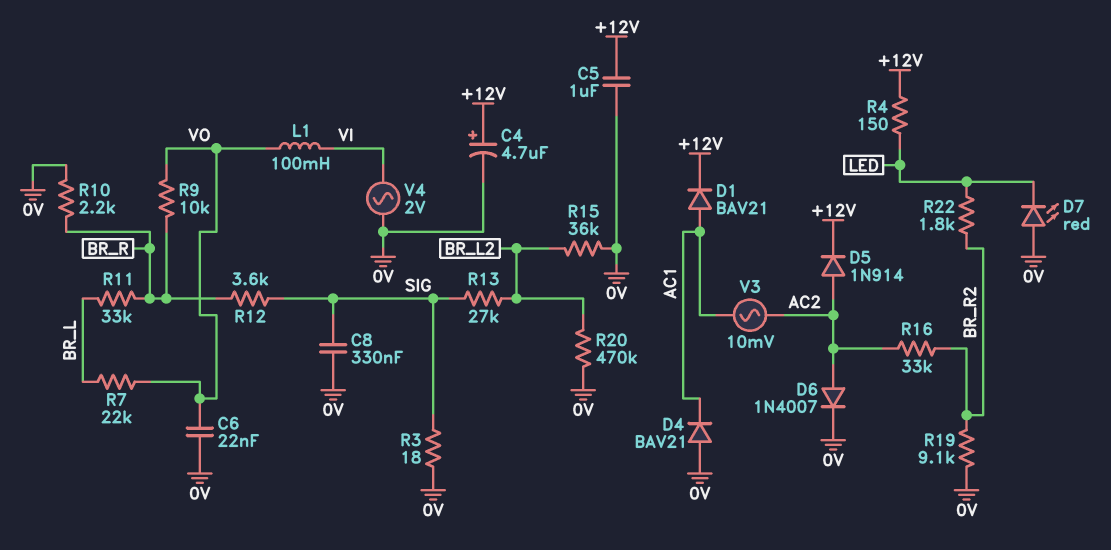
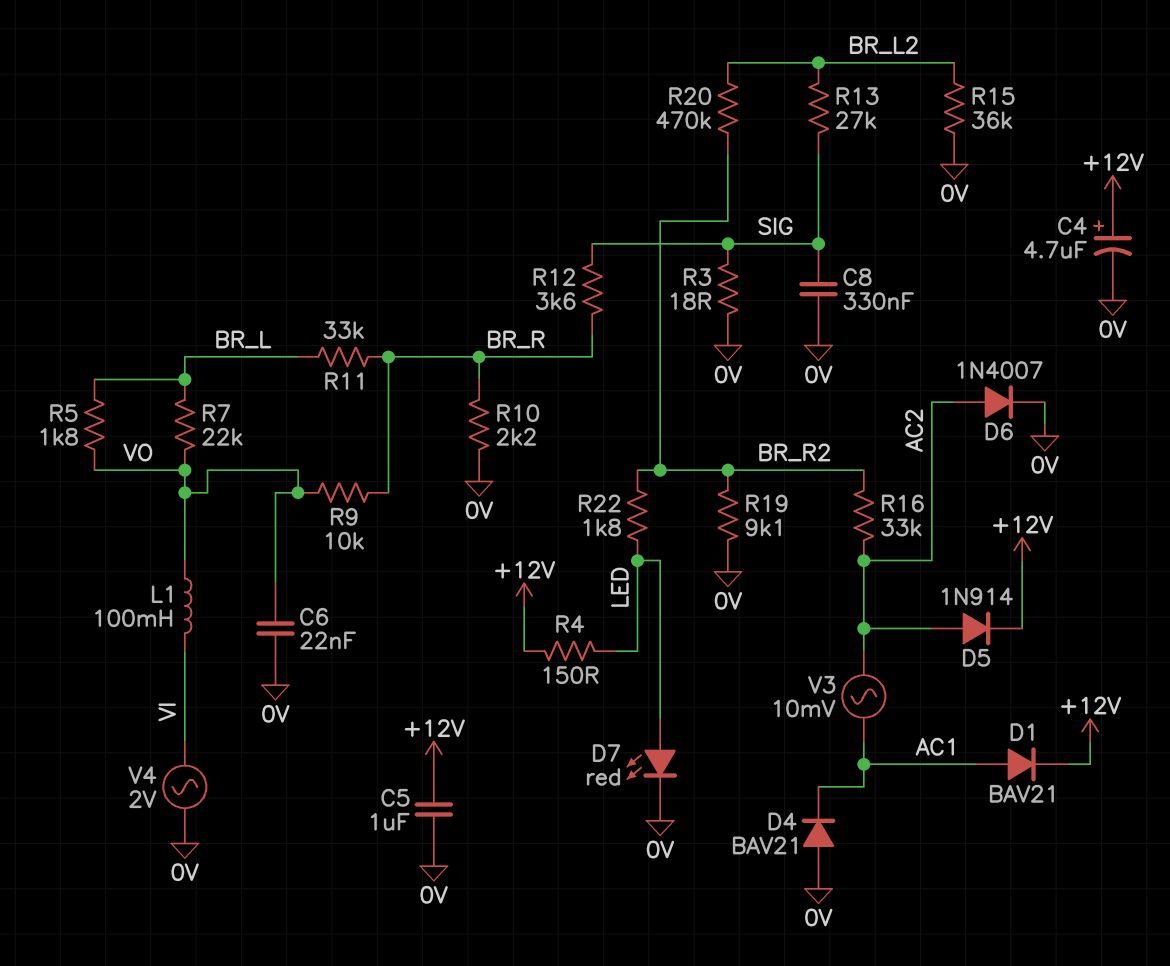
D7: LED red (A 0V, K LED) -> LED red (A LED, K 0V)
R5: none -> 1.8k (BR_L, VO)
R20: 470k (0V, BR_L2) -> 470k (BR_L2, BR_R2)

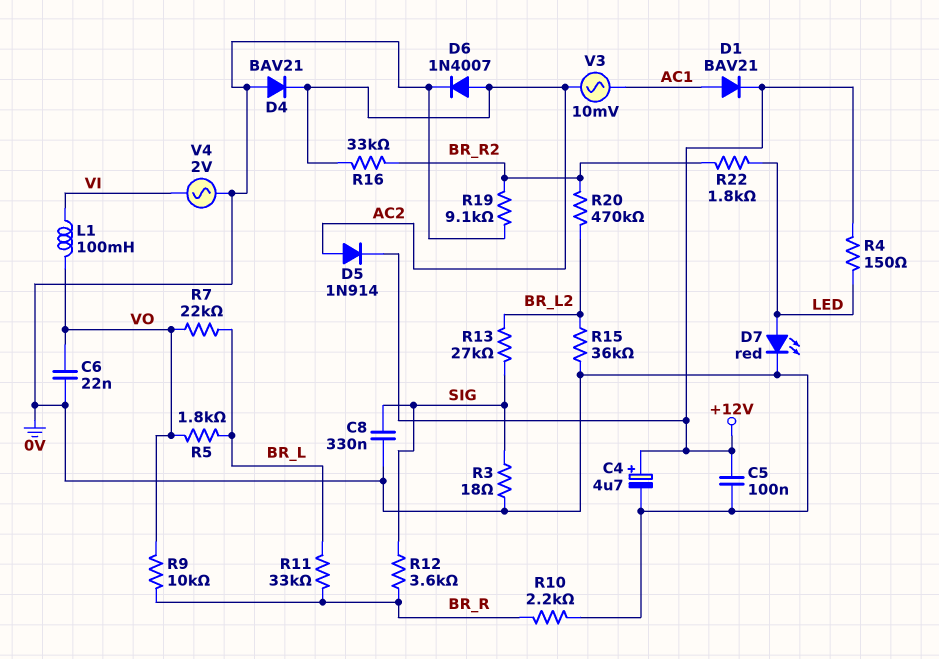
C5: 1uF (+12V, 0V) -> 100nF (+12V, 0V)
D4: diode BAV21 (A 0V, K AC1) -> diode BAV21 (A 0V, K AC2)

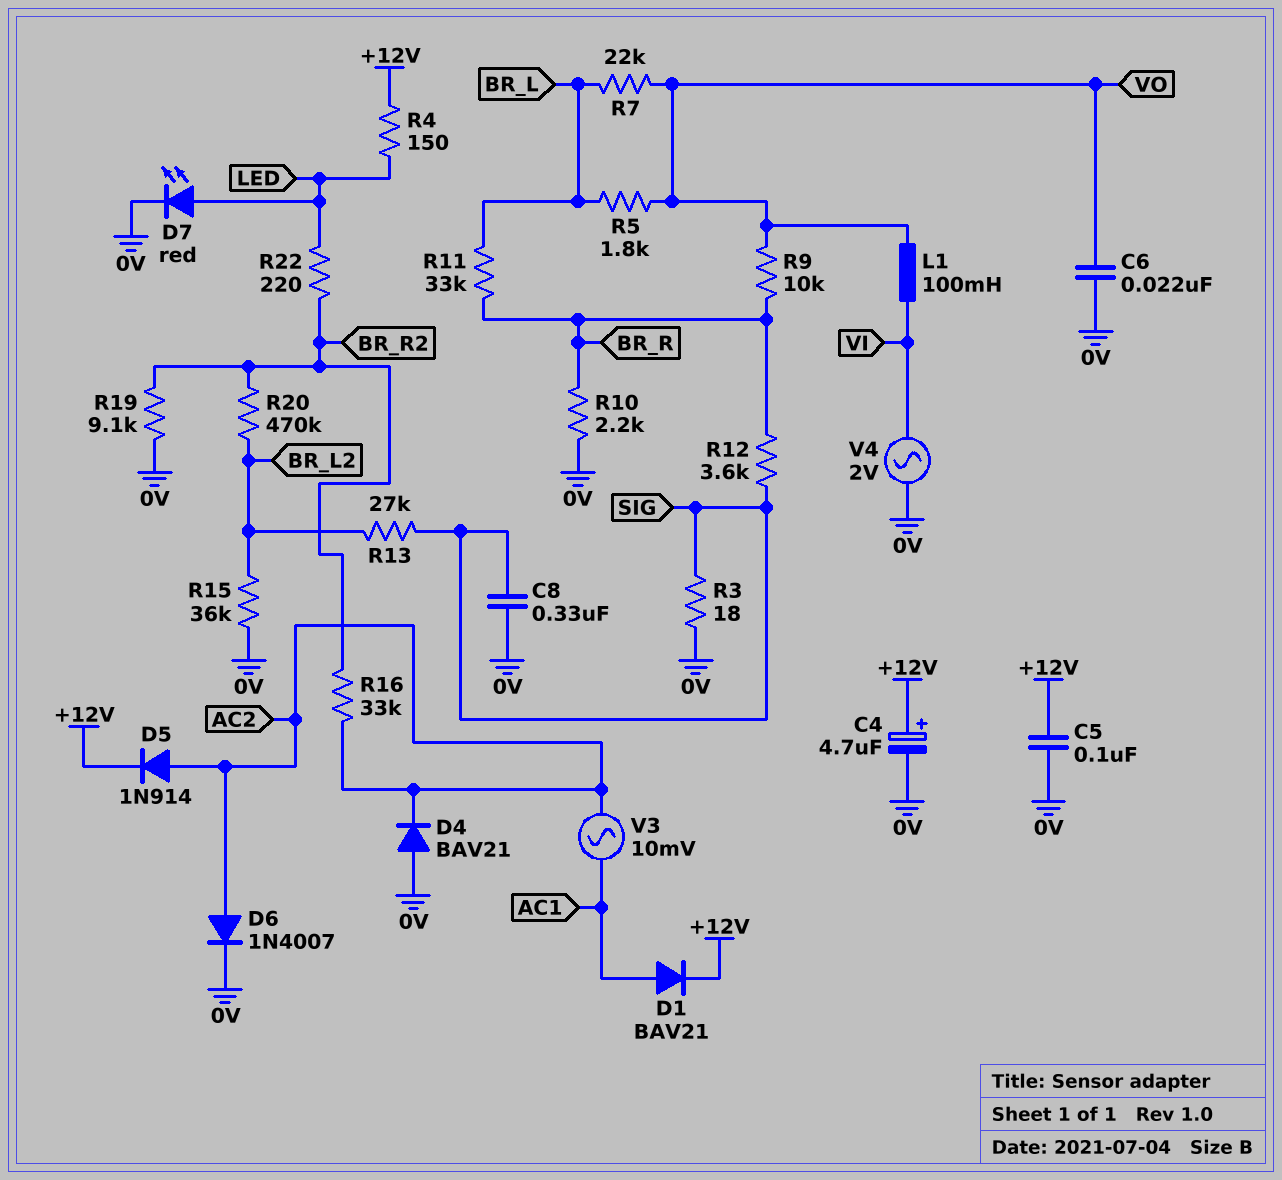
R22: 1.8k (BR_R2, LED) -> 220 (BR_R2, LED)

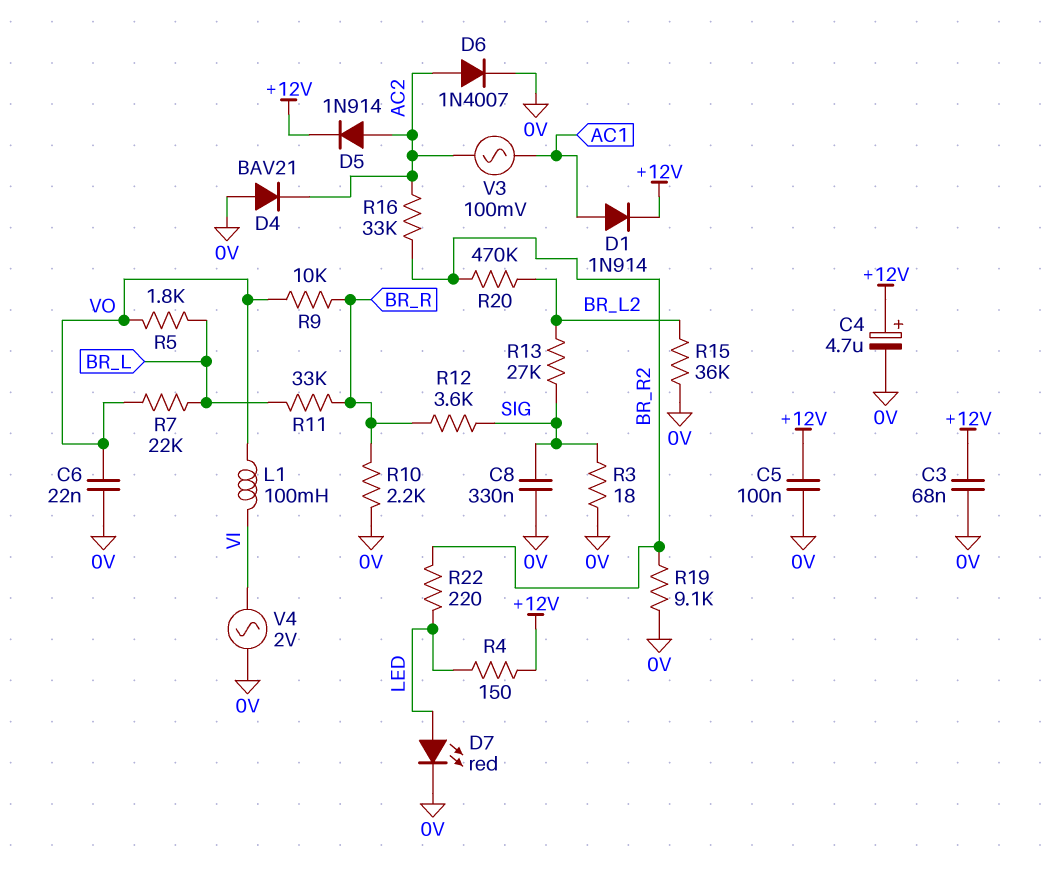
C3: none -> 68nF (+12V, 0V)
D1: diode BAV21 (A AC1, K +12V) -> diode 1N914 (A AC1, K +12V)
V3: AC 10mV (AC1, AC2) -> AC 100mV (AC1, AC2)

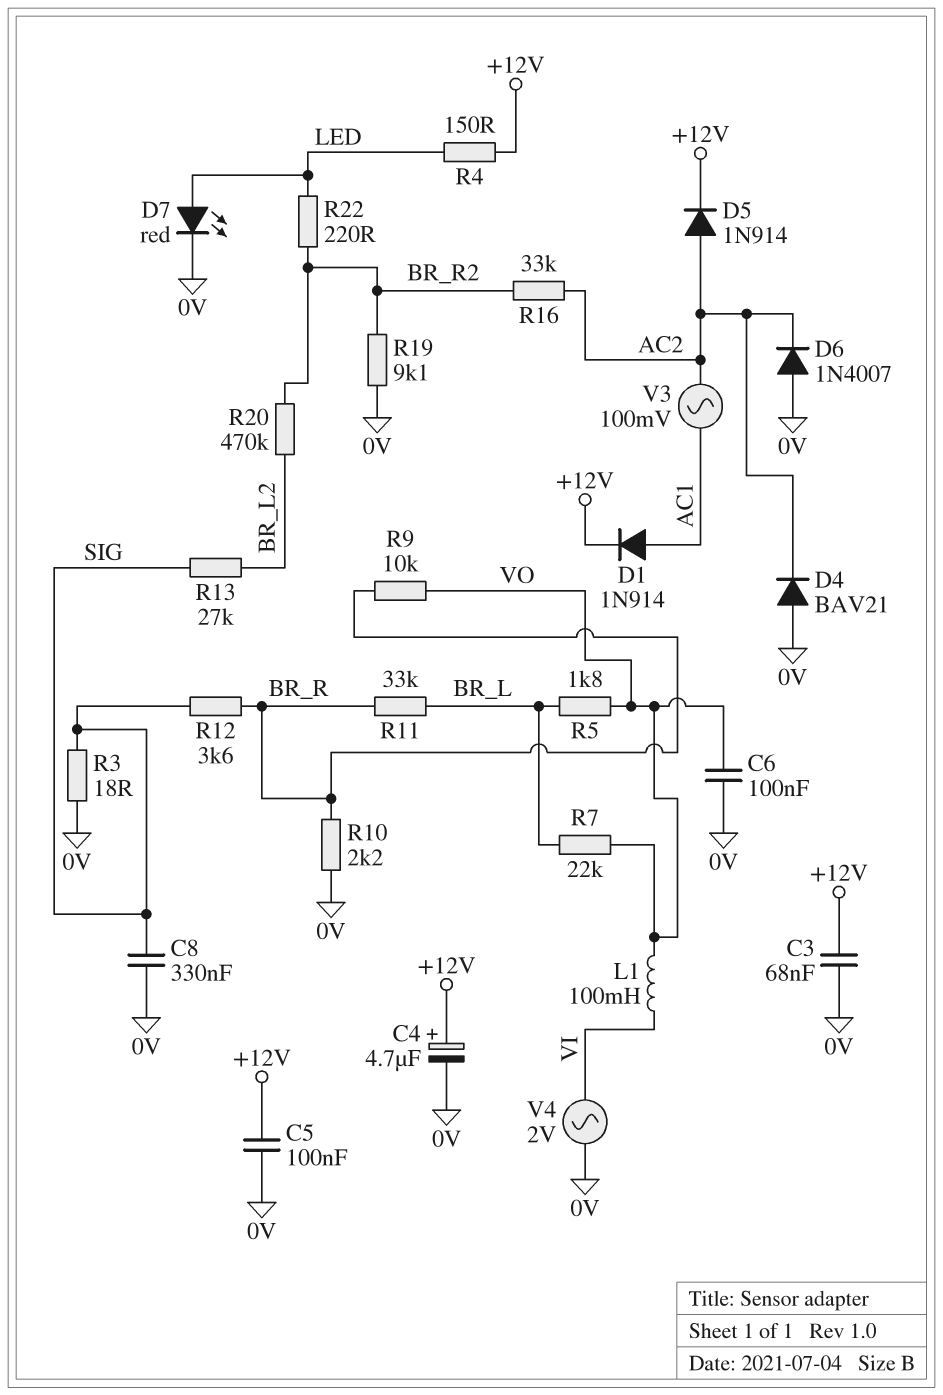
C6: 22nF (0V, VO) -> 100nF (0V, VO)
D6: diode 1N4007 (A AC2, K 0V) -> diode 1N4007 (A 0V, K AC2)
R15: 36k (0V, BR_L2) -> none

